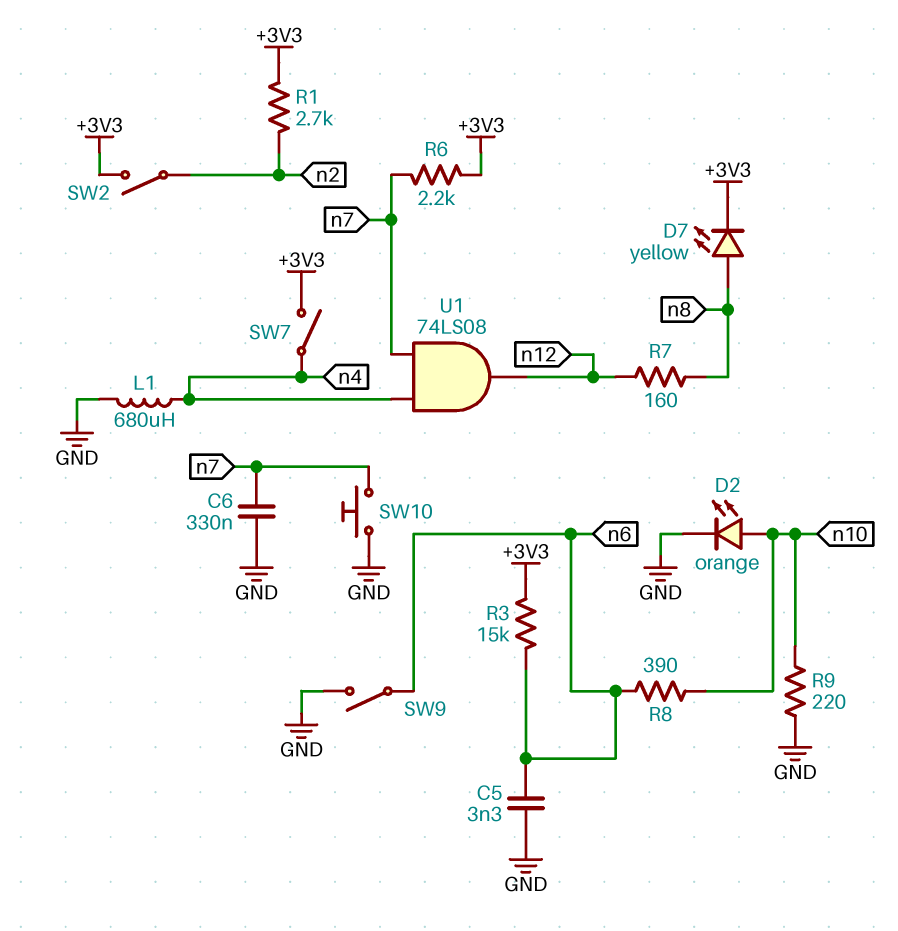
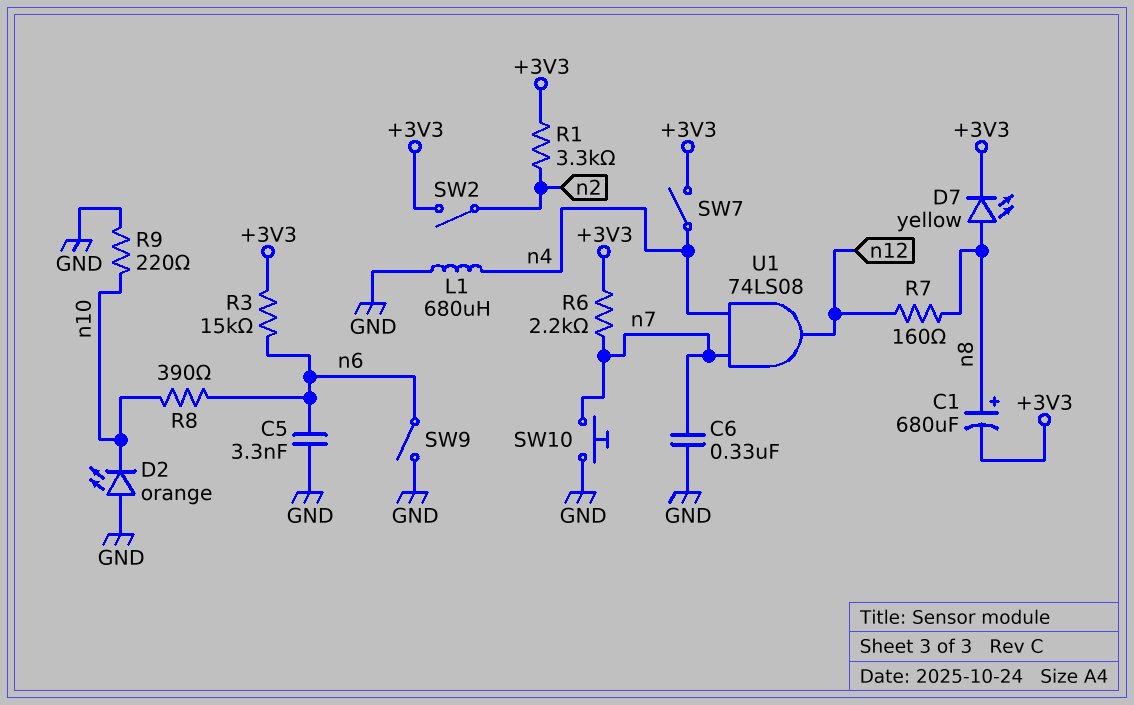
C1: none -> 680uF (plus n8, minus +3V3)
D2: LED orange (A n10, K GND) -> LED orange (A GND, K n10)
R1: 2.7k (+3V3, n2) -> 3.3k (+3V3, n2)

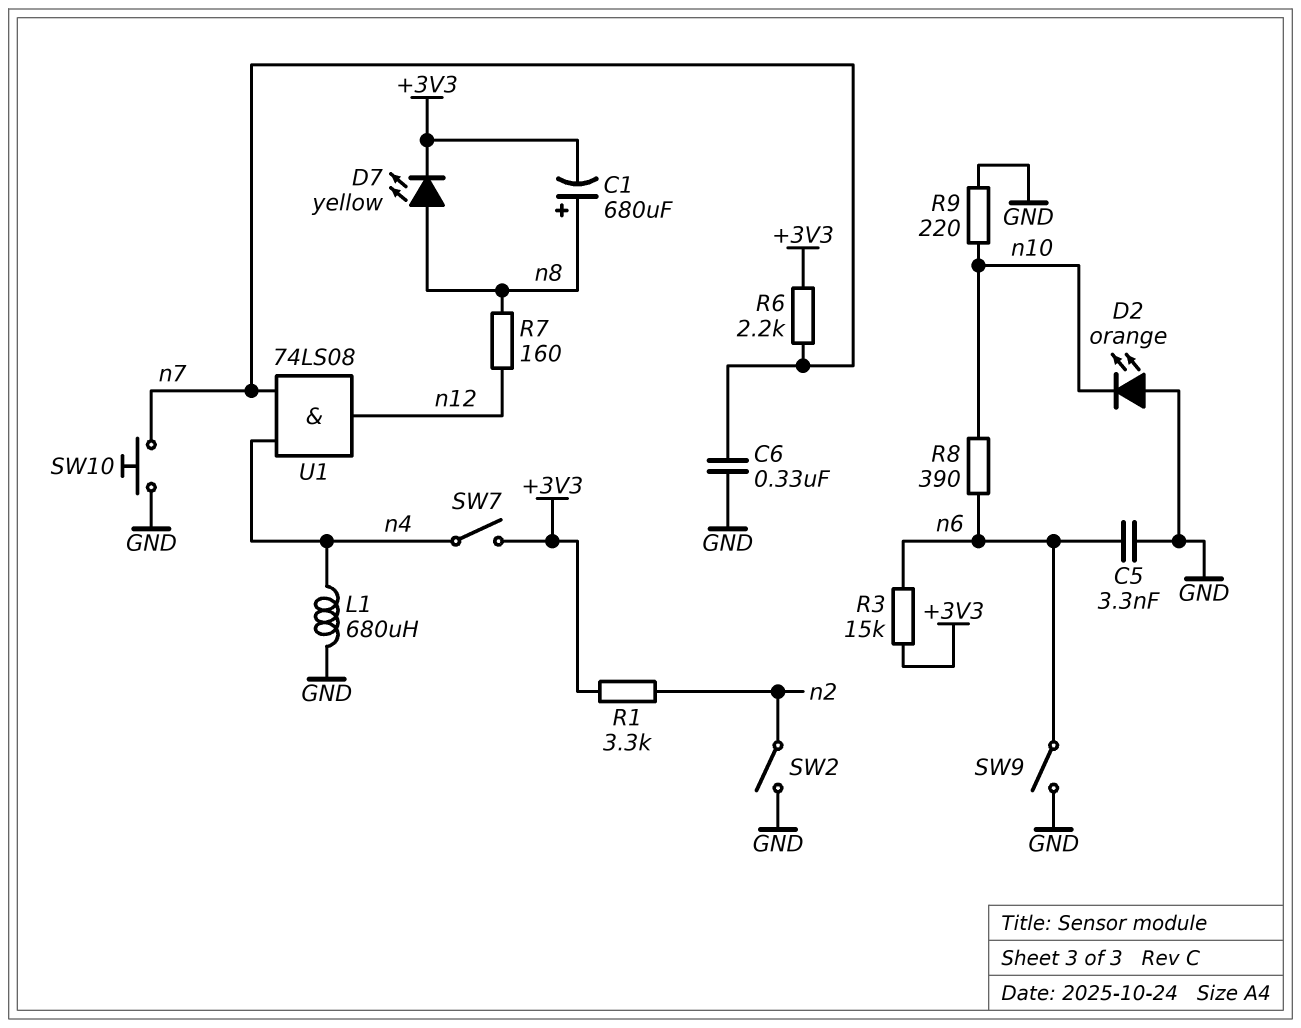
SW2: switch (+3V3, n2) -> switch (GND, n2)

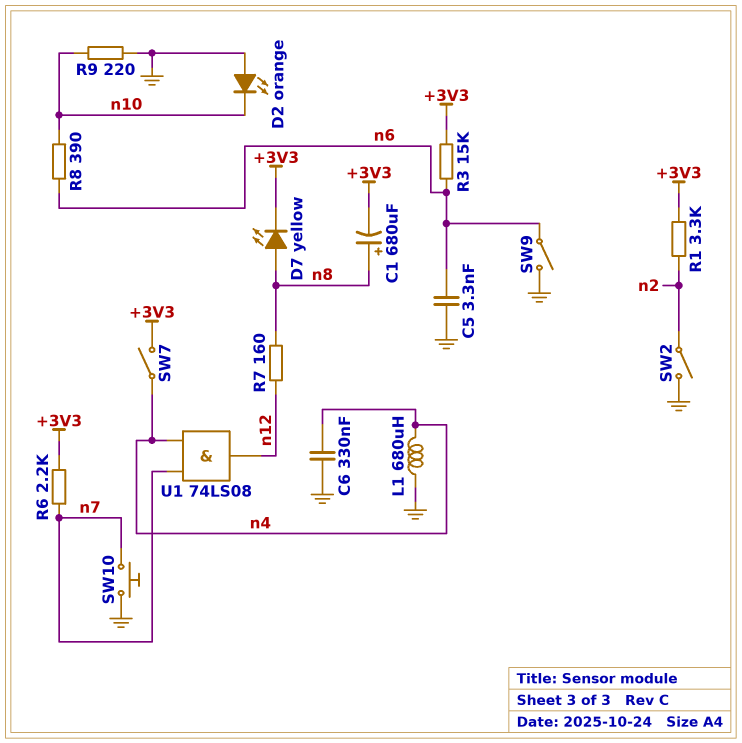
C6: 330nF (GND, n7) -> 330nF (GND, n4)

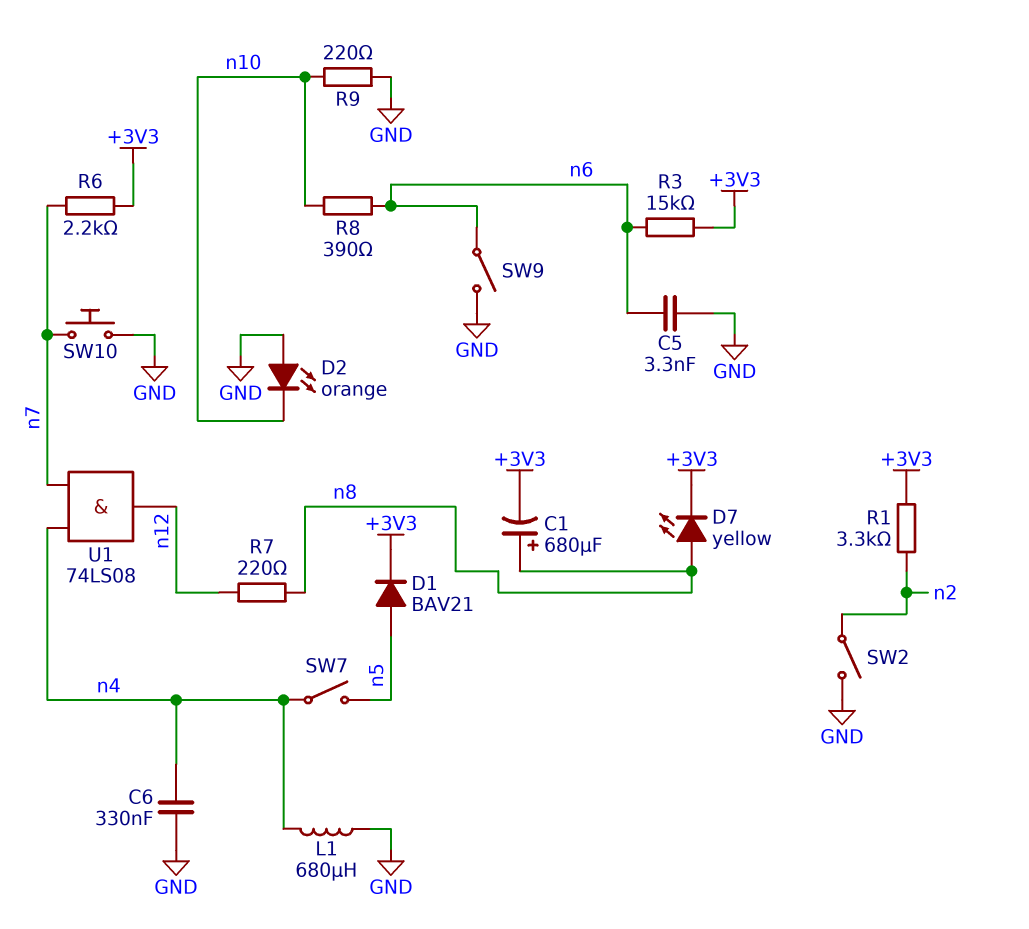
D1: none -> diode BAV21 (A n5, K +3V3)
R7: 160 (n8, n12) -> 220 (n8, n12)
SW7: switch (+3V3, n4) -> switch (n4, n5)

